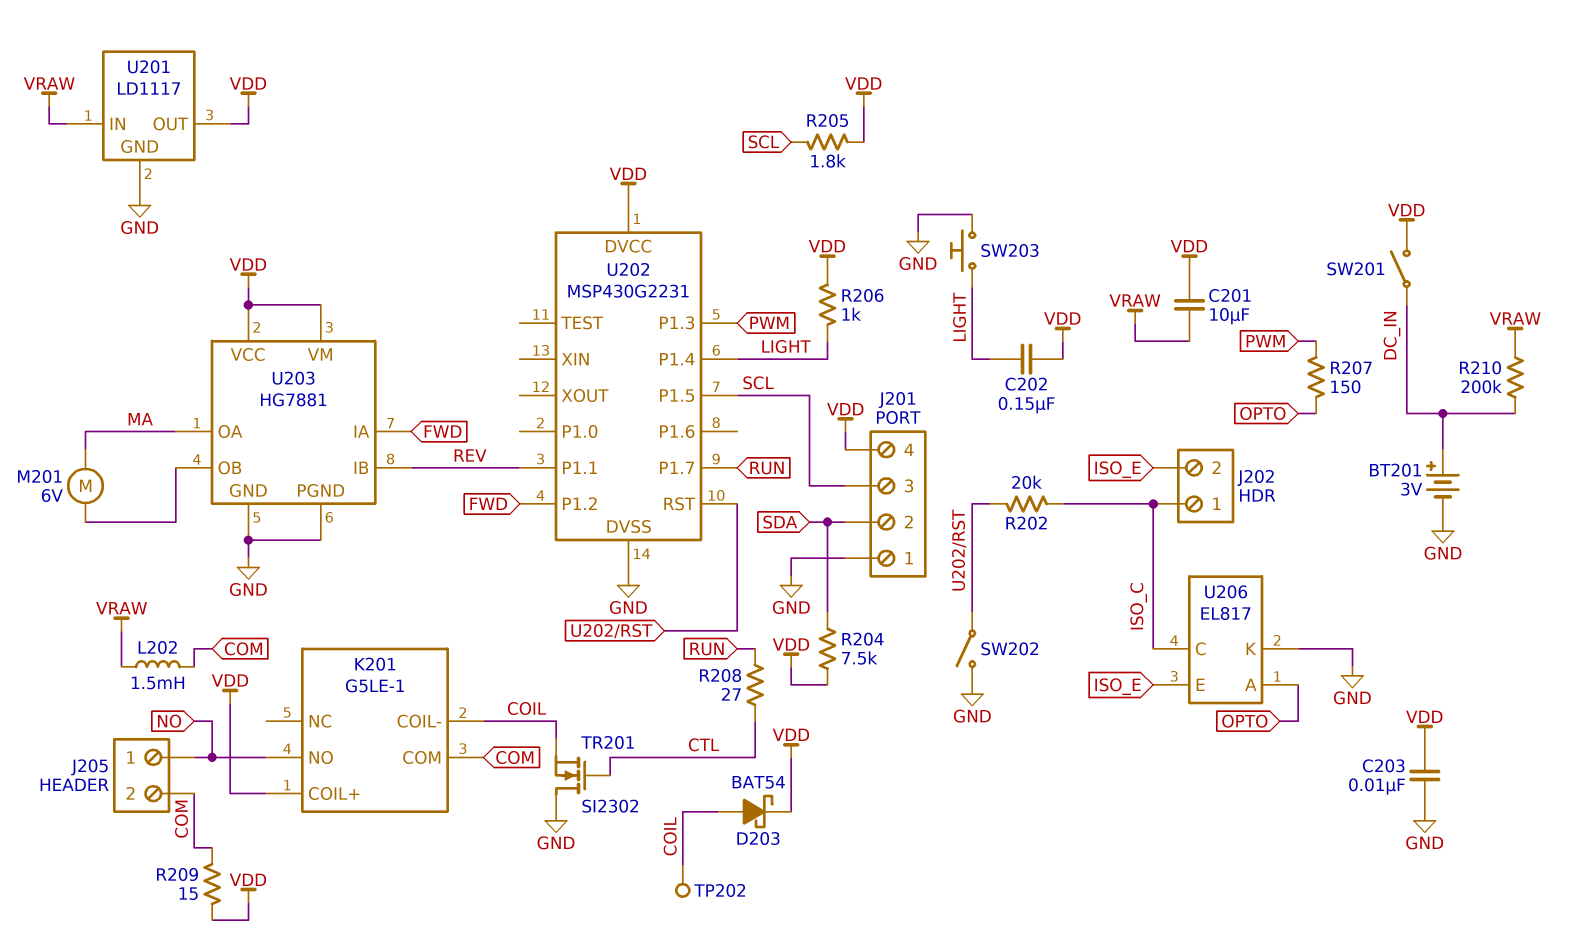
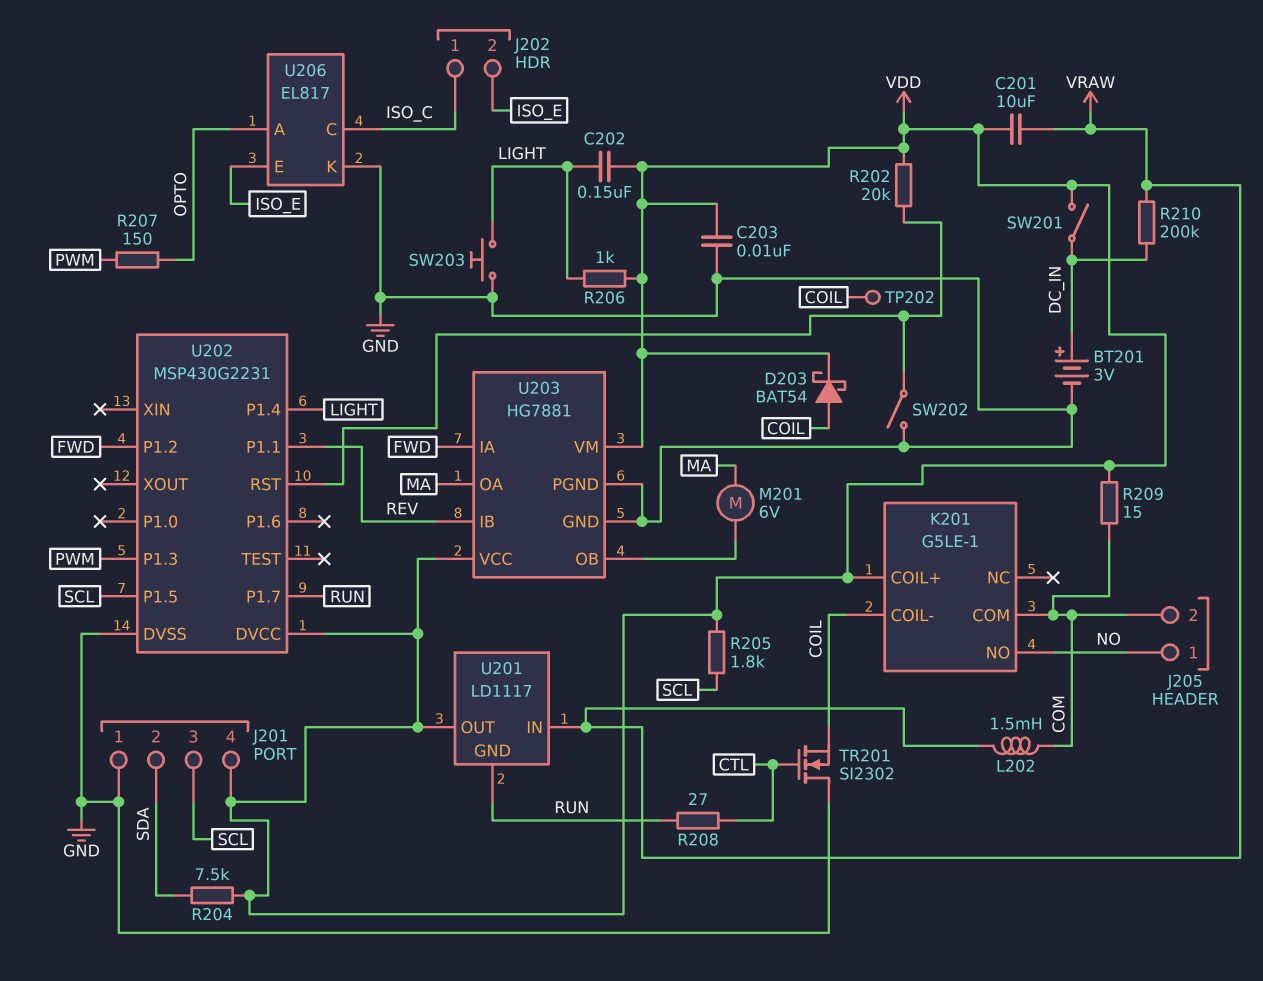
R202: 20k (ISO_C, U202/RST) -> 20k (U202/RST, VDD)
U201 pin GND: GND -> RUN

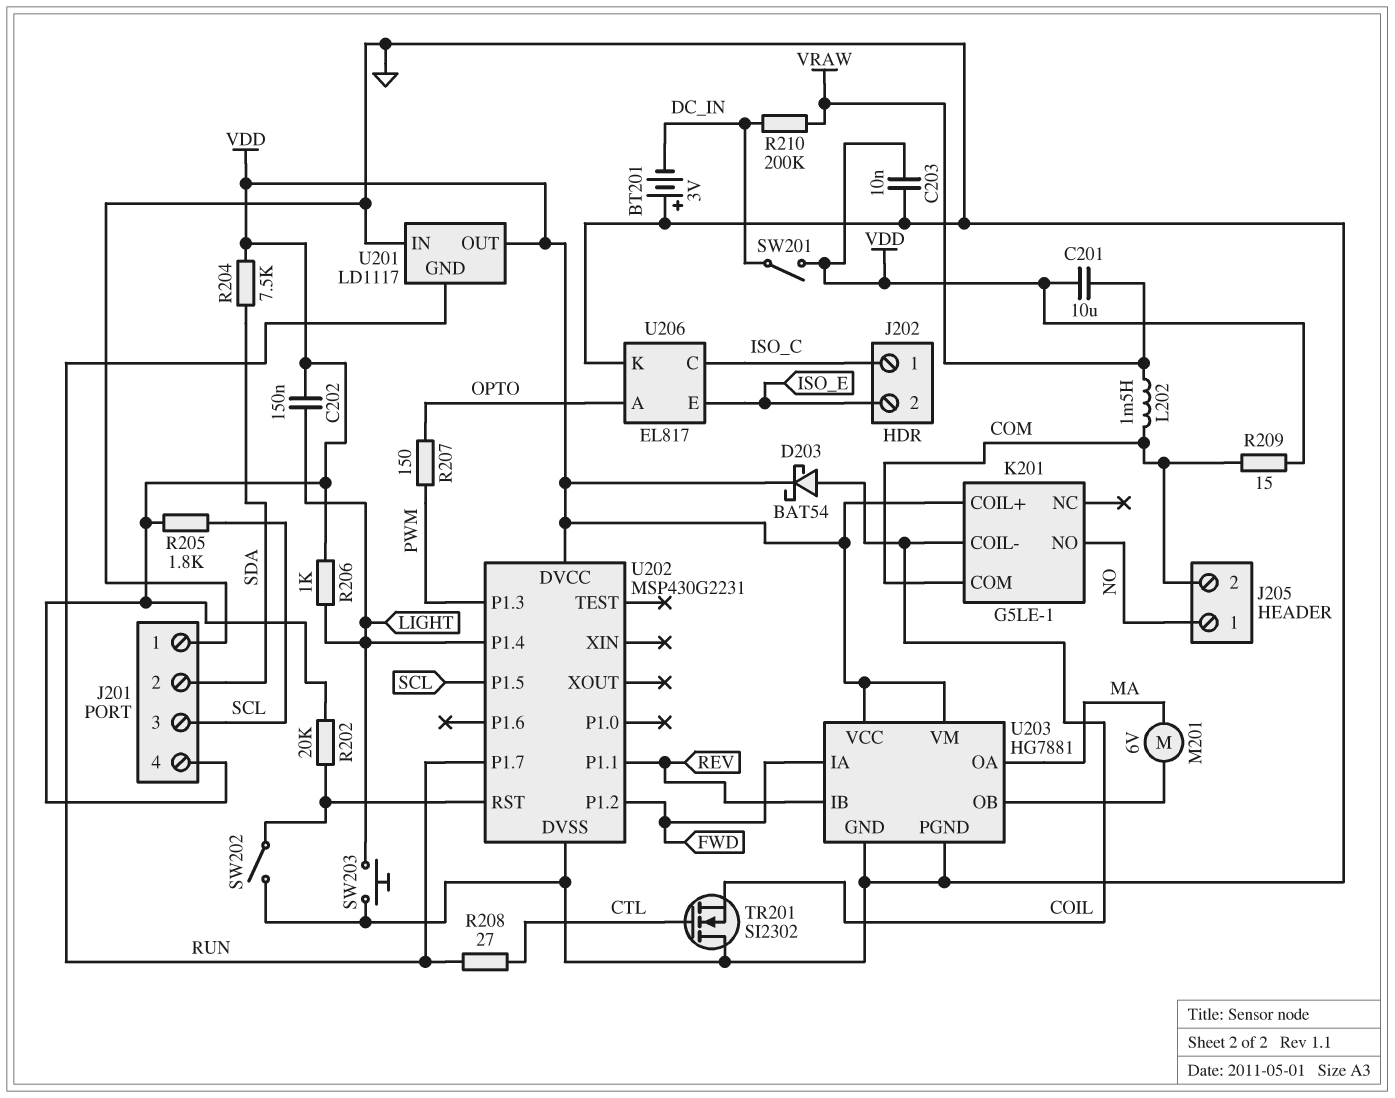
BT201: 3V (plus DC_IN, minus GND) -> 3V (plus GND, minus DC_IN)
TP202: test point (COIL) -> none
U201 pin IN: VRAW -> GND

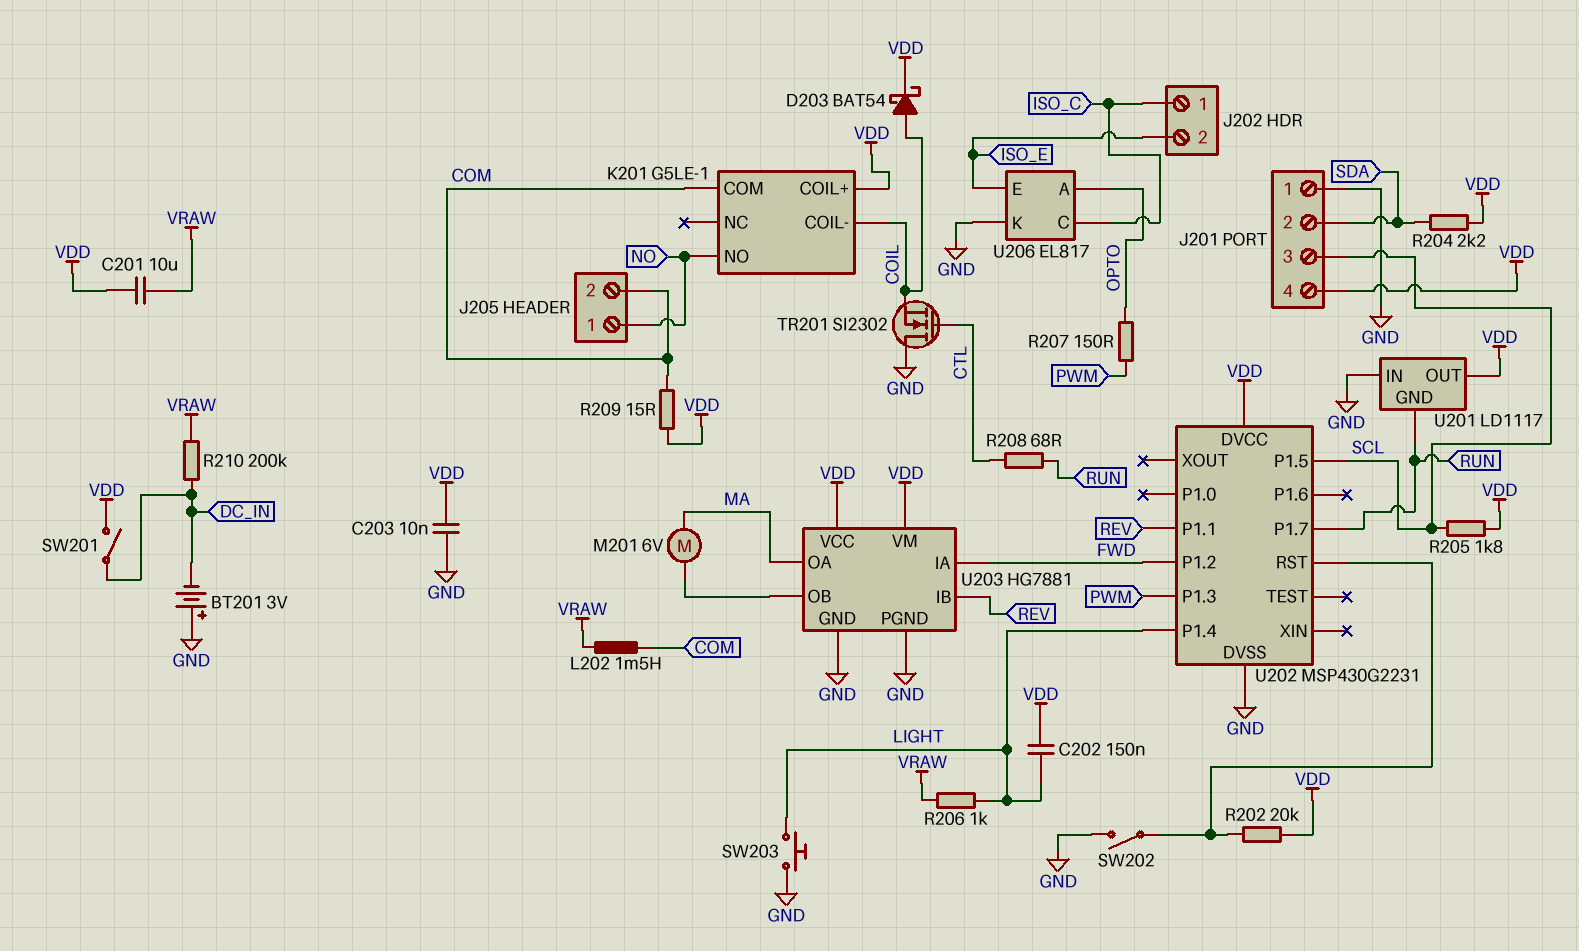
R204: 7.5k (SDA, VDD) -> 2.2k (SDA, VDD)
R206: 1k (LIGHT, VDD) -> 1k (LIGHT, VRAW)
R208: 27 (CTL, RUN) -> 68 (CTL, RUN)

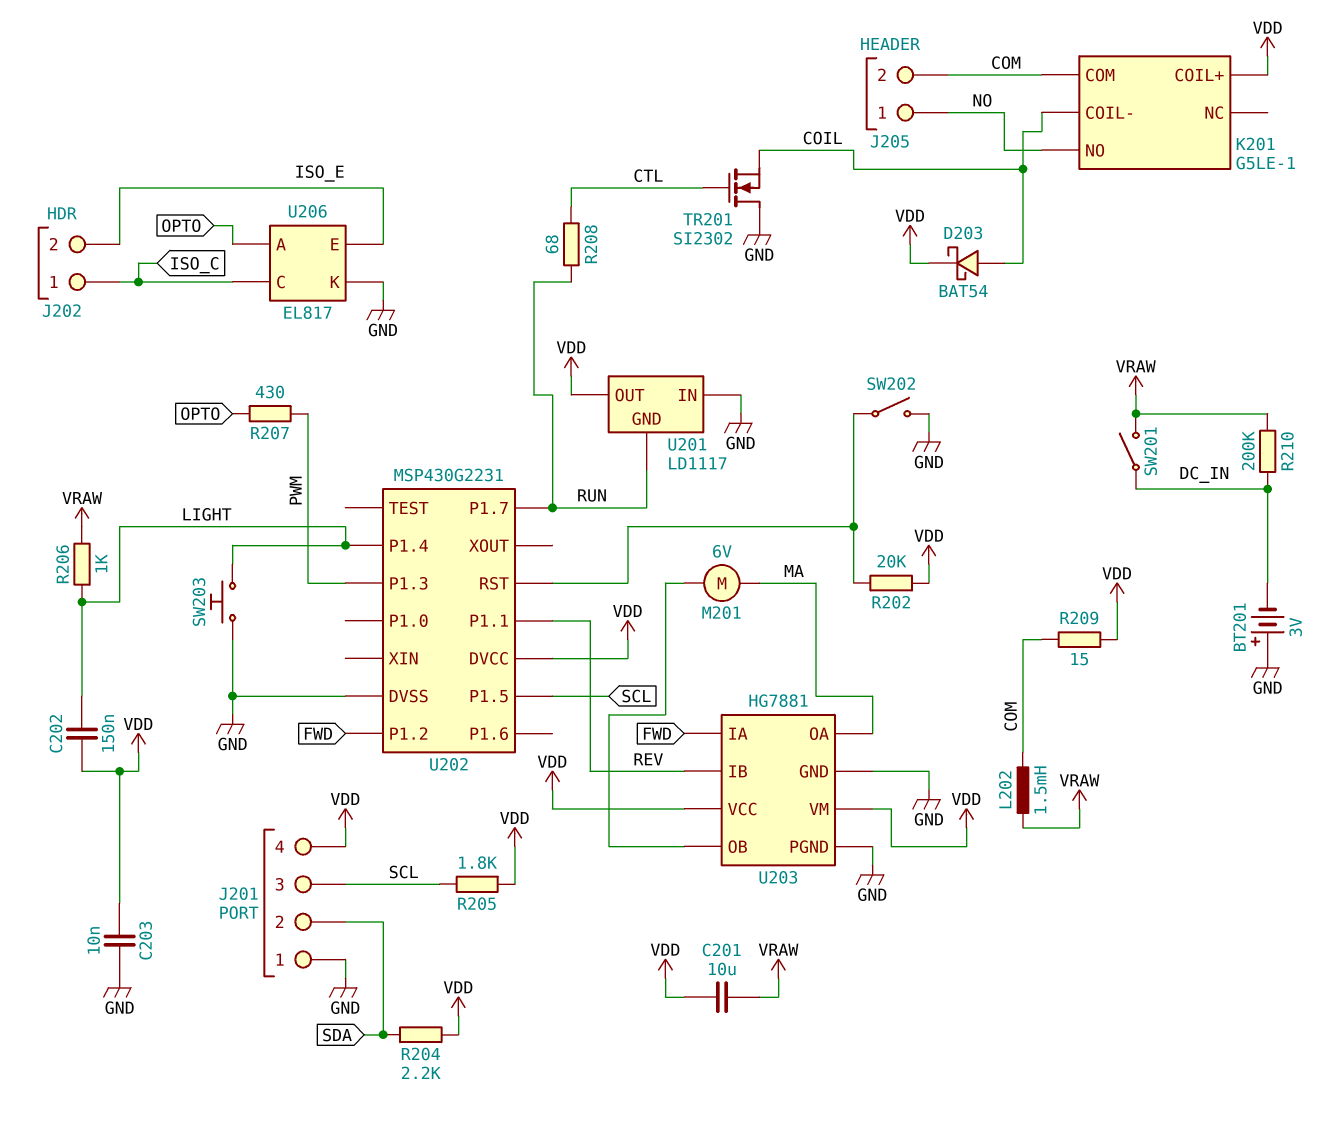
R207: 150 (OPTO, PWM) -> 430 (OPTO, PWM)
SW201: switch (DC_IN, VDD) -> switch (DC_IN, VRAW)

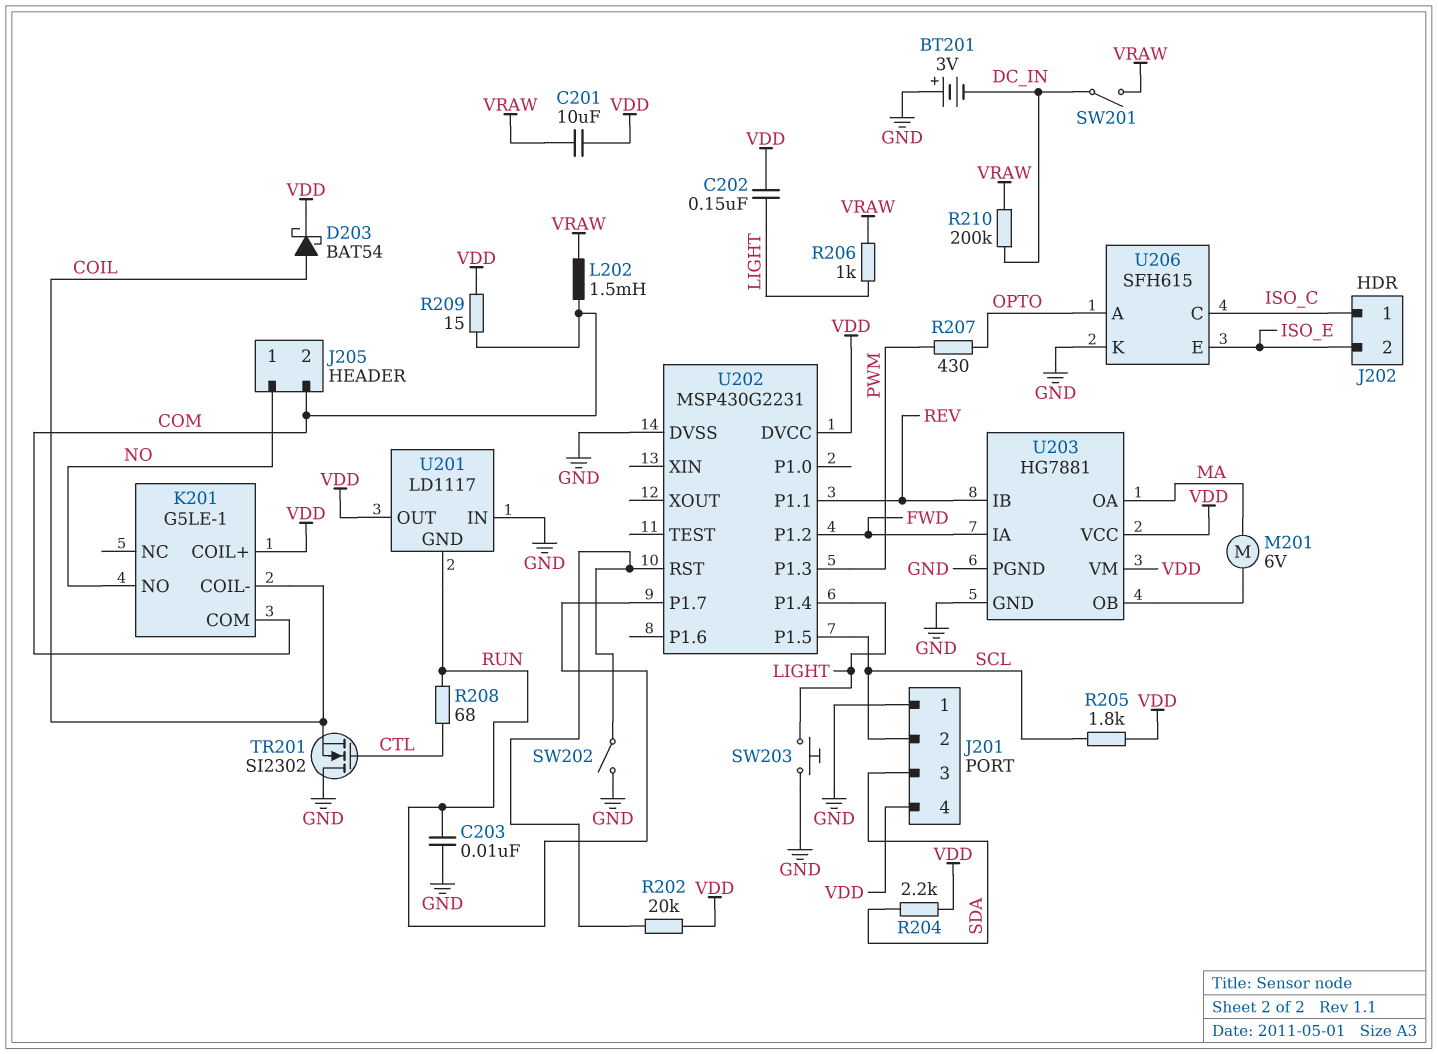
C203: 10nF (GND, VDD) -> 10nF (GND, RUN)
J201 pin 2: SDA -> SCL
J201 pin 3: SCL -> SDA
U206: EL817 -> SFH615

